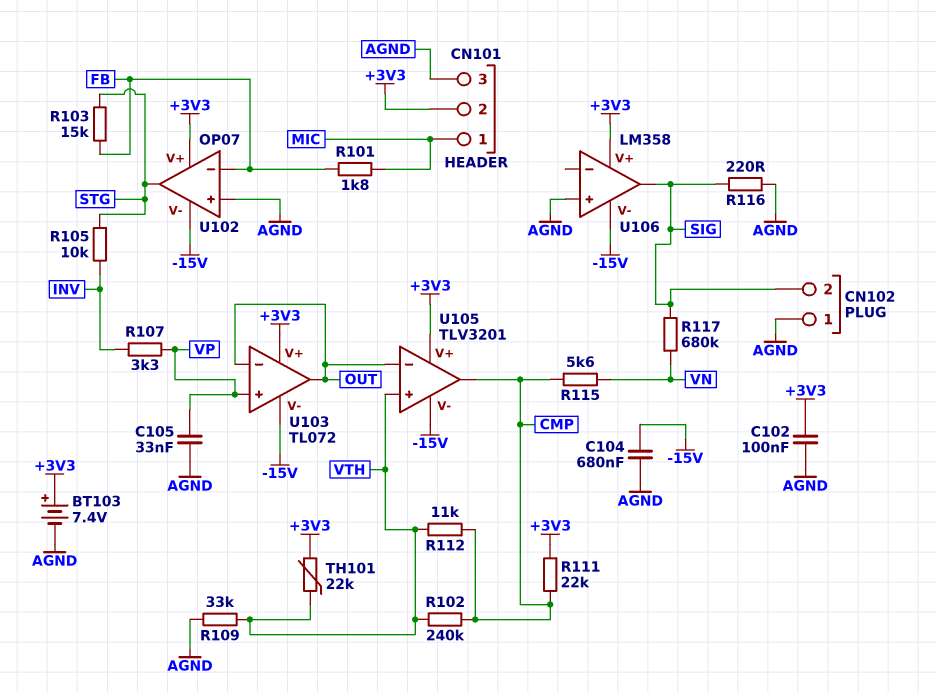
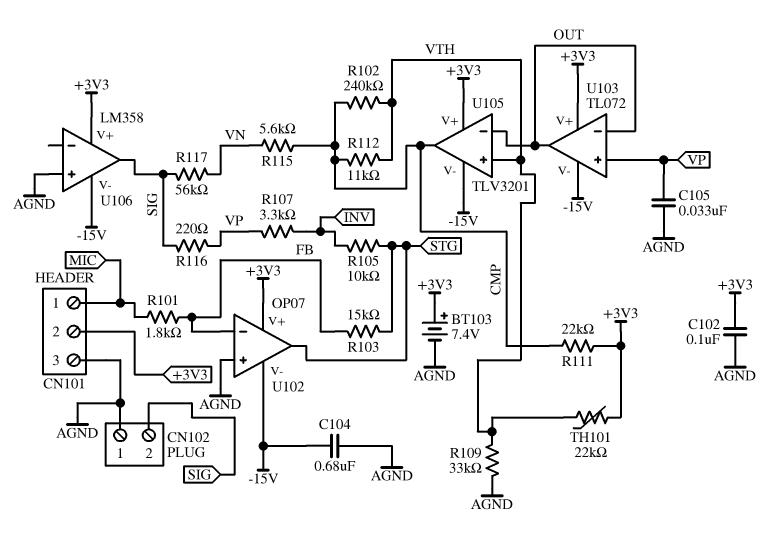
R116: 220 (AGND, SIG) -> 220 (SIG, VP)
R117: 680k (SIG, VN) -> 56k (SIG, VN)

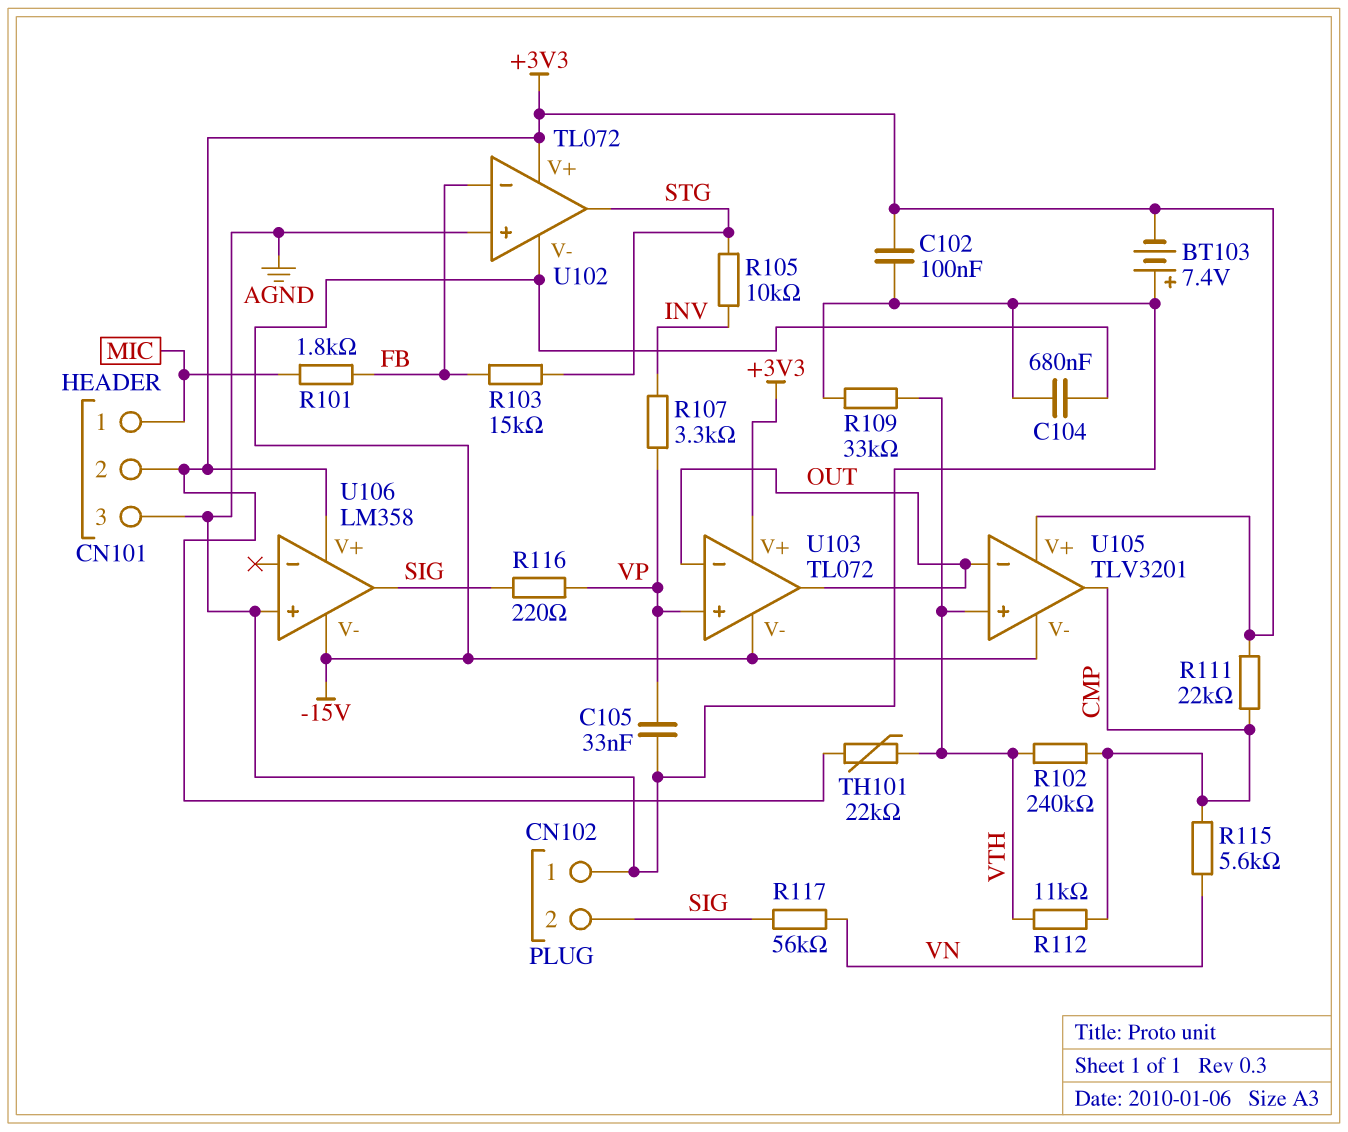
BT103: 7.4V (plus +3V3, minus AGND) -> 7.4V (plus AGND, minus +3V3)
U102: OP07 -> TL072

